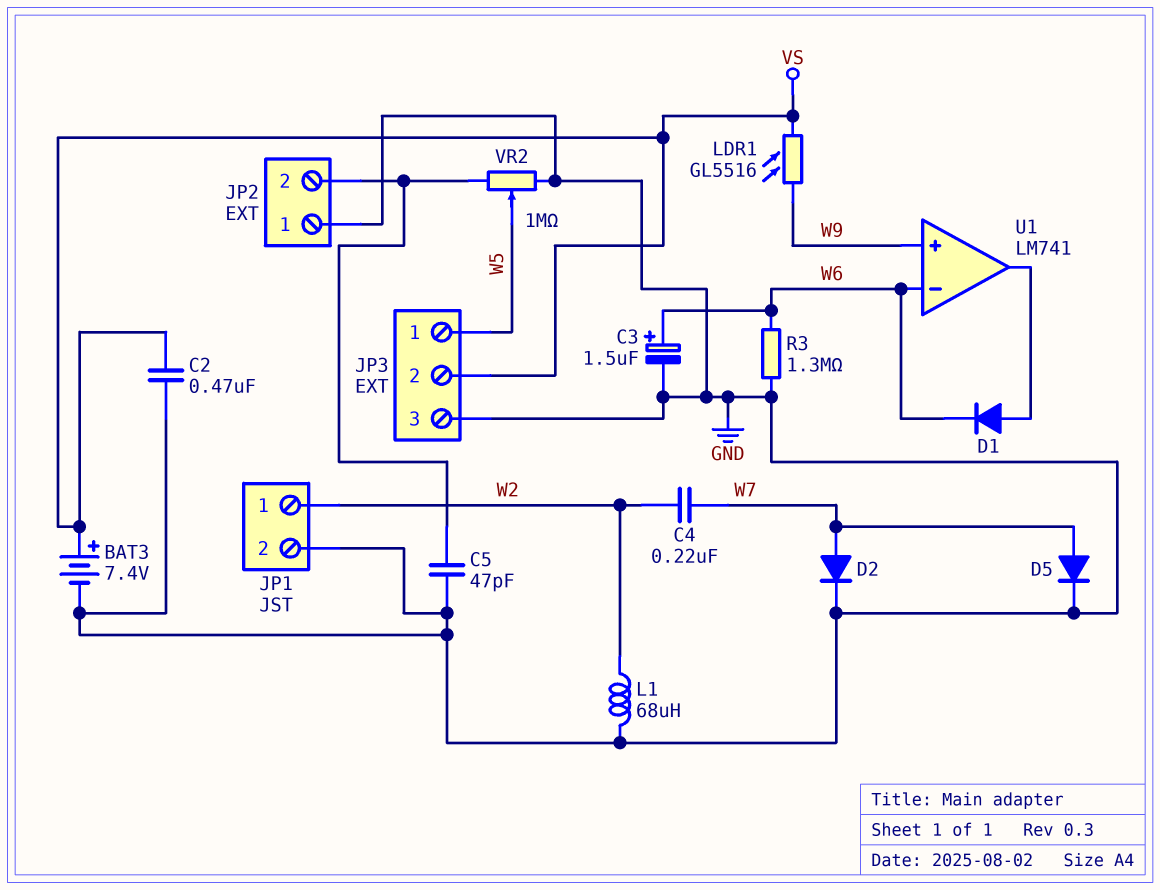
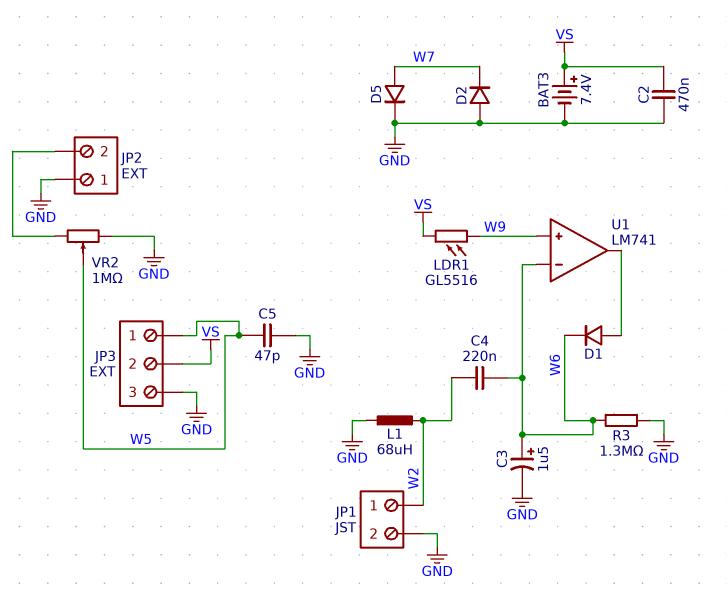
C4: 220nF (W2, W7) -> 220nF (W2, W6)
C5: 47pF (GND, JP2/2) -> 47pF (GND, W5)
D2: diode (A W7, K GND) -> diode (A GND, K W7)

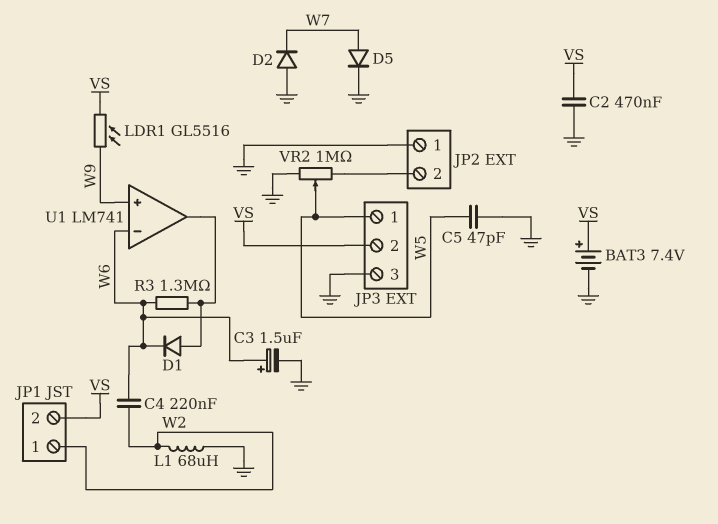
JP1 pin 2: GND -> VS
R3: 1.3M (GND, W6) -> 1.3M (U1/out, W6)

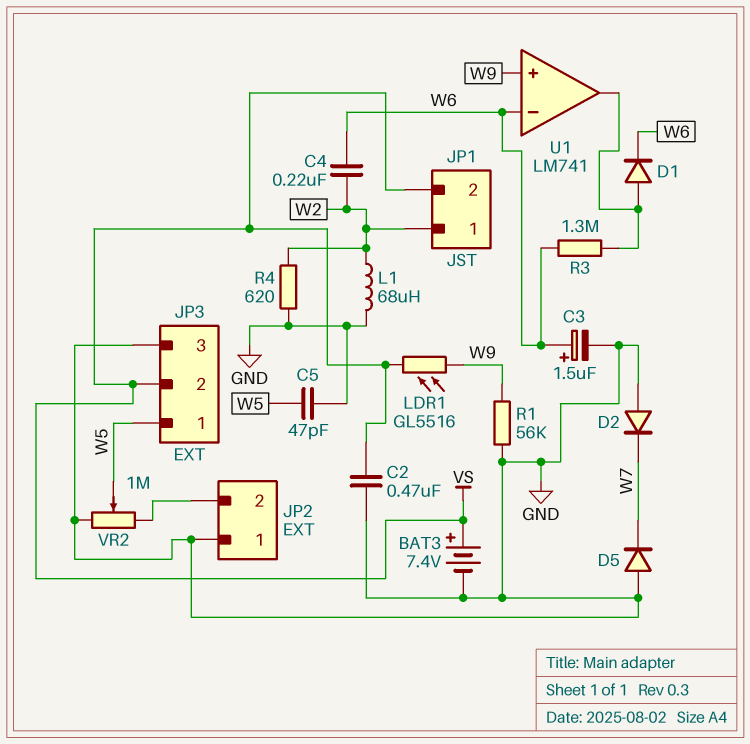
D5: diode (A W7, K GND) -> diode (A GND, K W7)
R1: none -> 56k (GND, W9)
R4: none -> 620 (GND, W2)

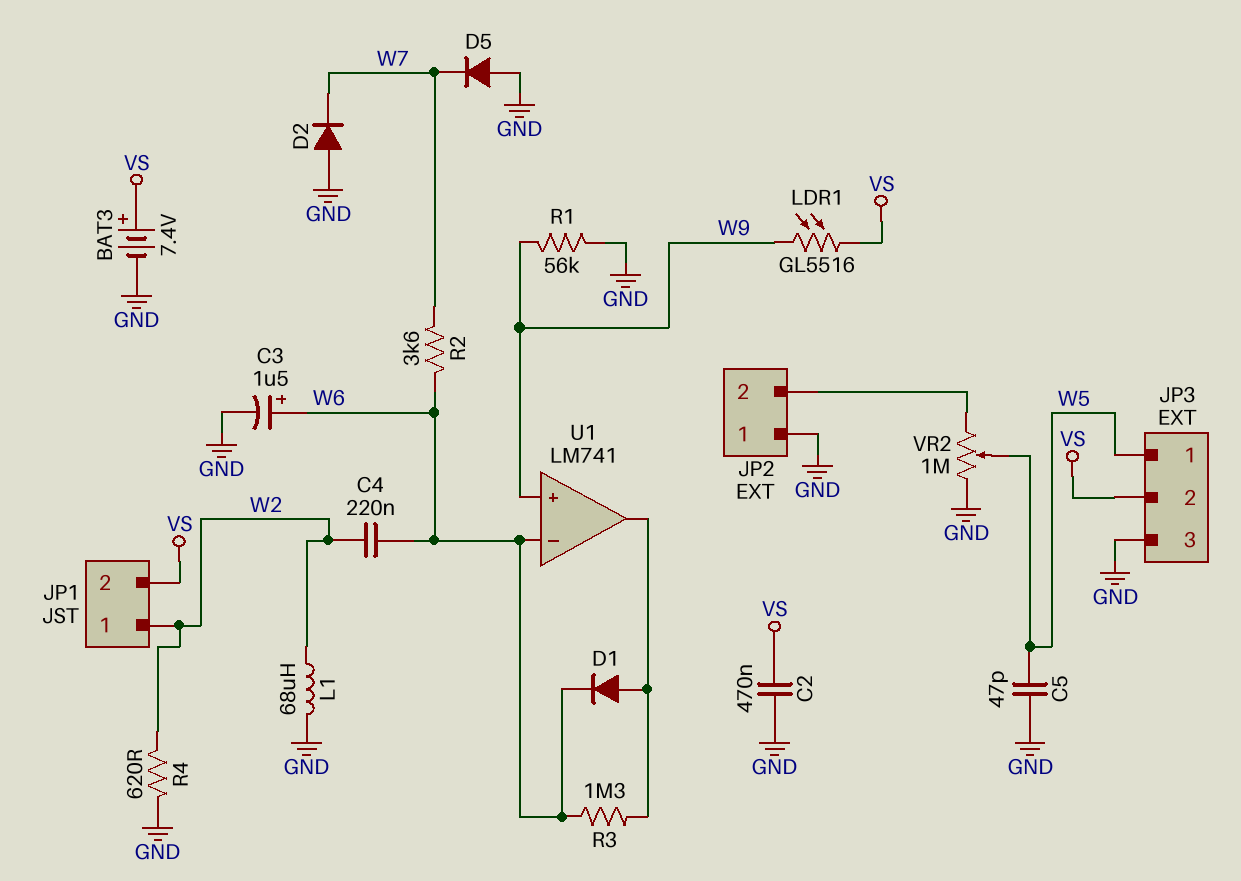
R2: none -> 3.6k (W6, W7)

